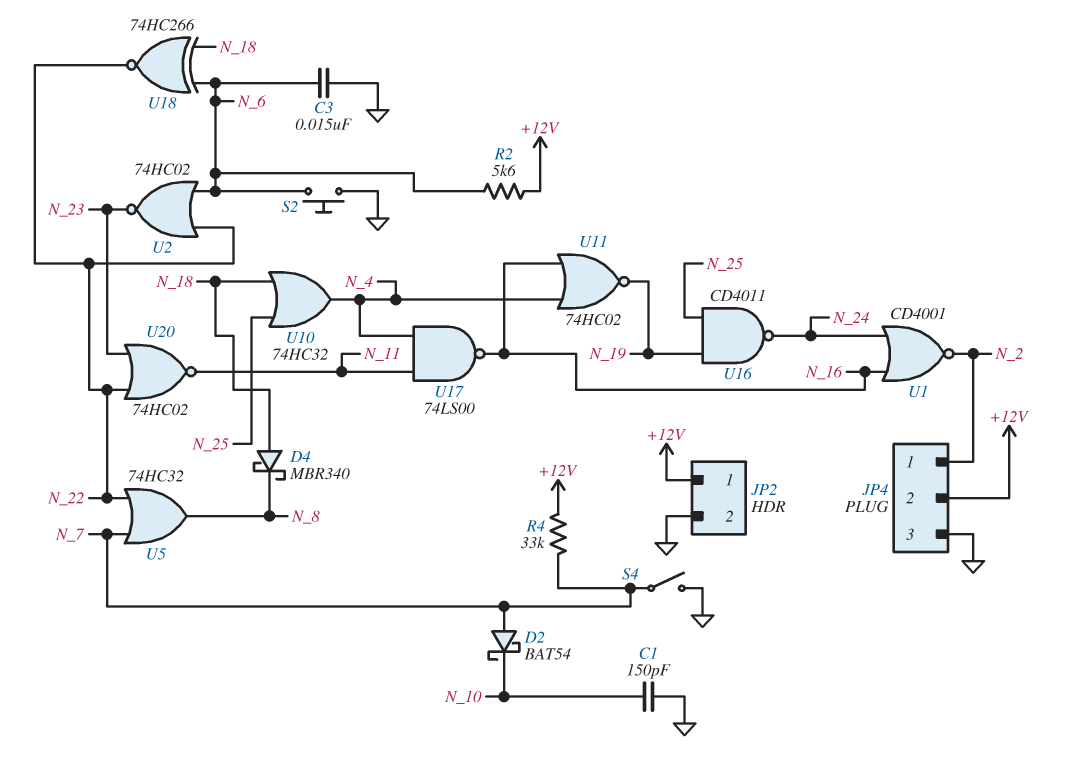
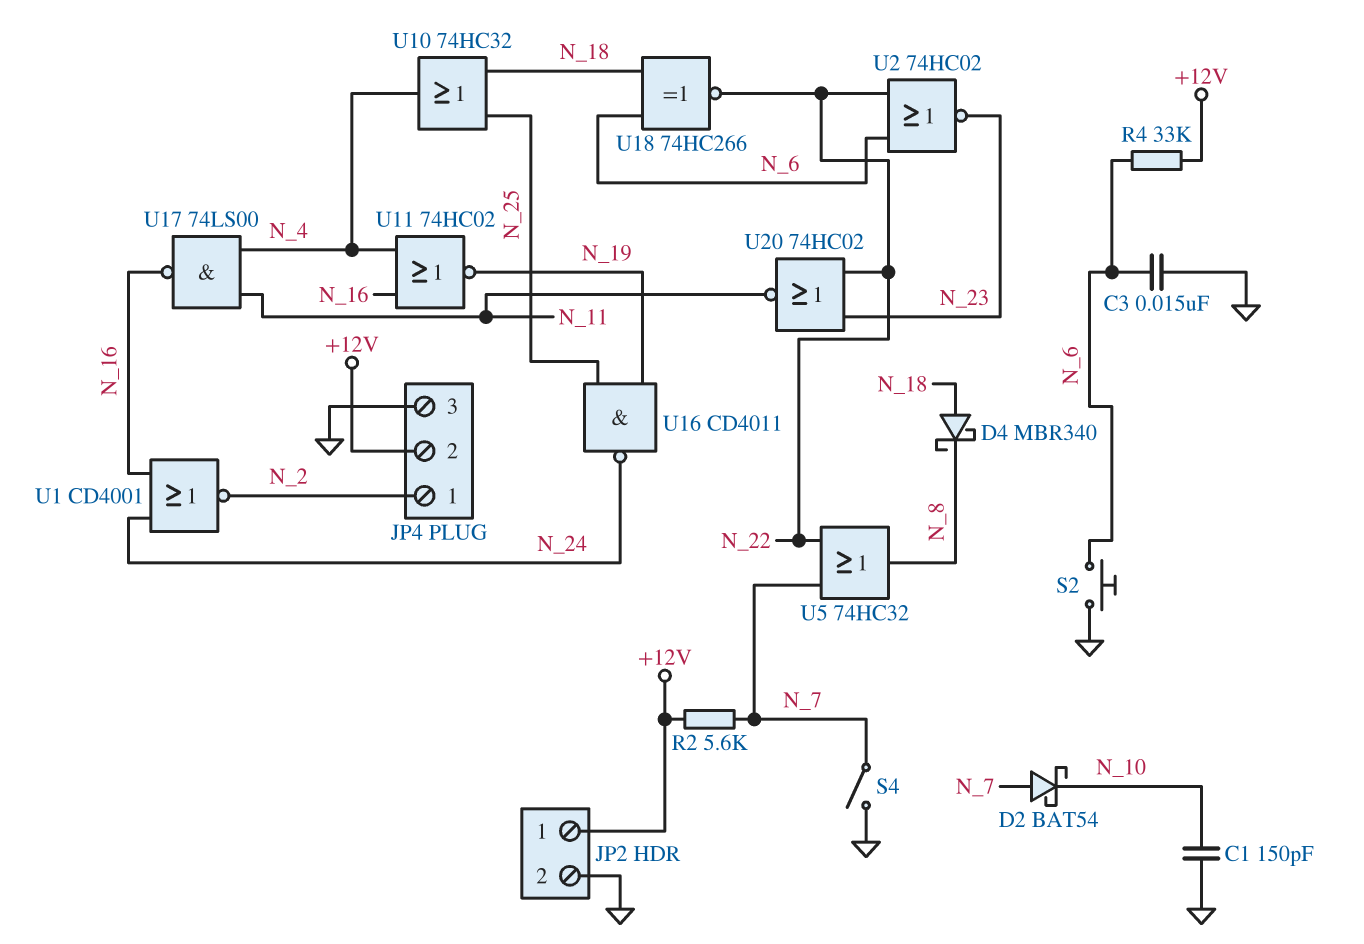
R2: 5.6k (+12V, N_6) -> 5.6k (+12V, N_7)
R4: 33k (+12V, N_7) -> 33k (+12V, N_6)

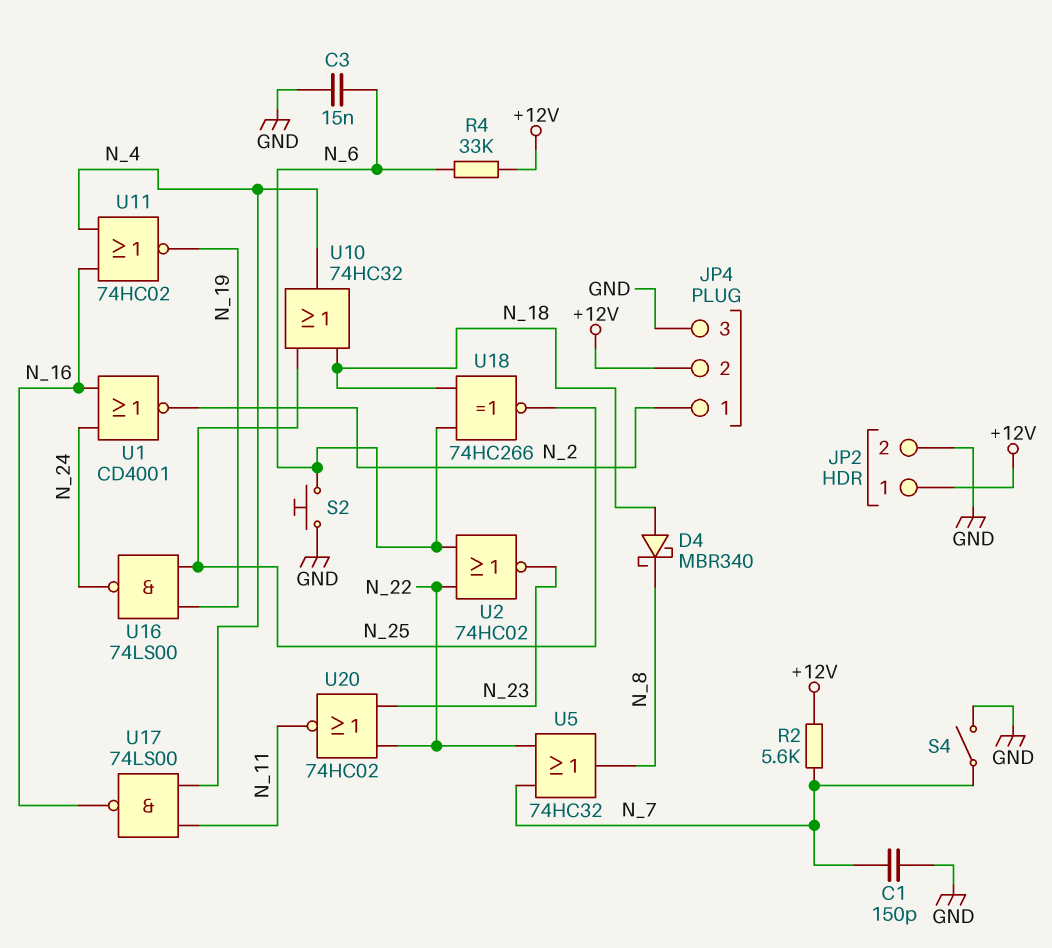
C1: 150pF (GND, N_10) -> 150pF (GND, N_7)
D2: schottky BAT54 (A N_7, K N_10) -> none
U16: NAND CD4011 (in N_19, in N_25, out N_24) -> NAND 74LS00 (in N_19, in N_25, out N_24)
U18: XNOR 74HC266 (in N_6, in N_18, out N_22) -> XNOR 74HC266 (in N_6, in N_18, out N_25)

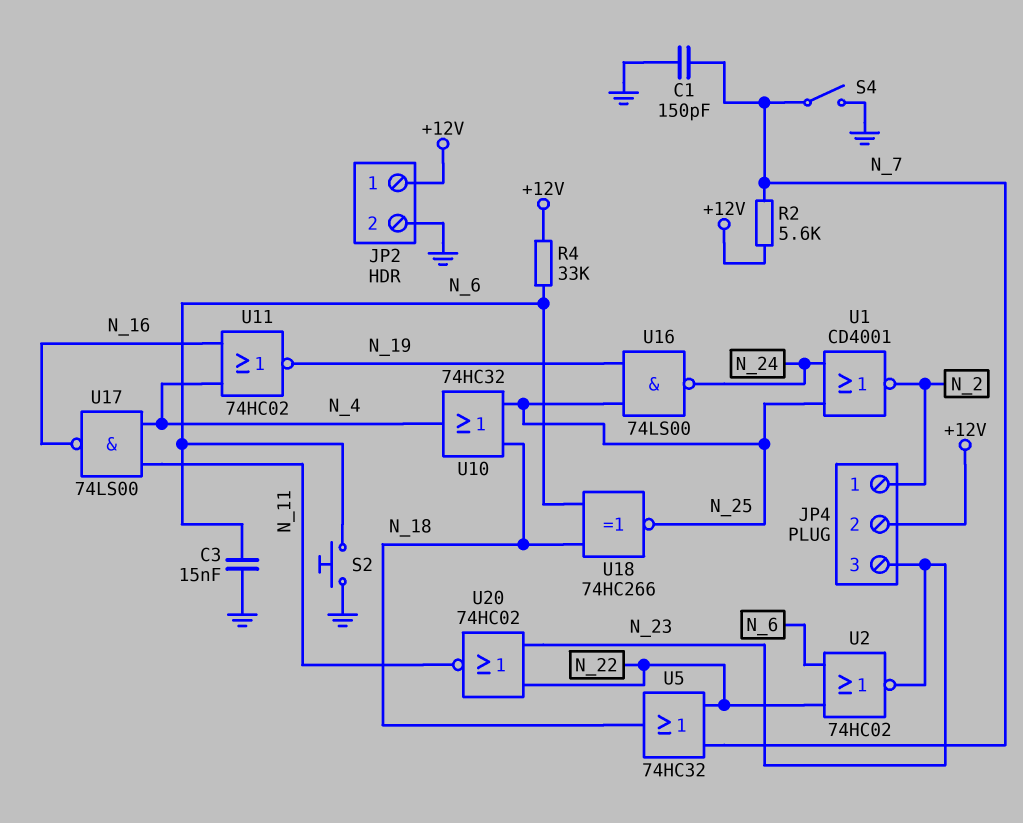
D4: schottky MBR340 (A N_18, K N_8) -> none
JP4 pin 3: GND -> N_23
U1: NOR CD4001 (in N_16, in N_24, out N_2) -> NOR CD4001 (in N_24, in N_25, out N_2)
U5: OR 74HC32 (in N_7, in N_22, out N_8) -> OR 74HC32 (in N_7, in N_22, out N_18)

